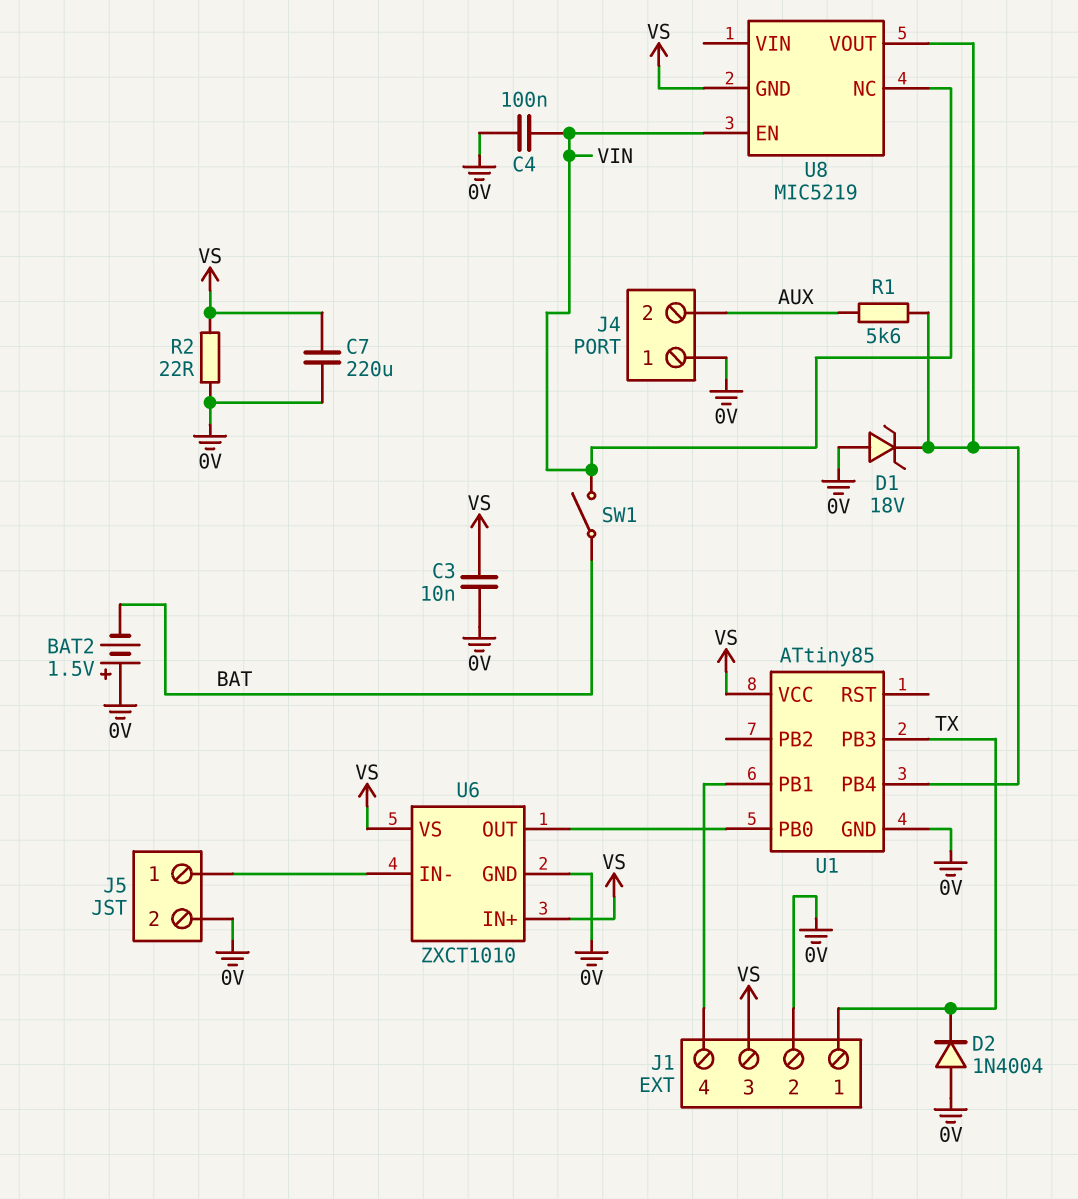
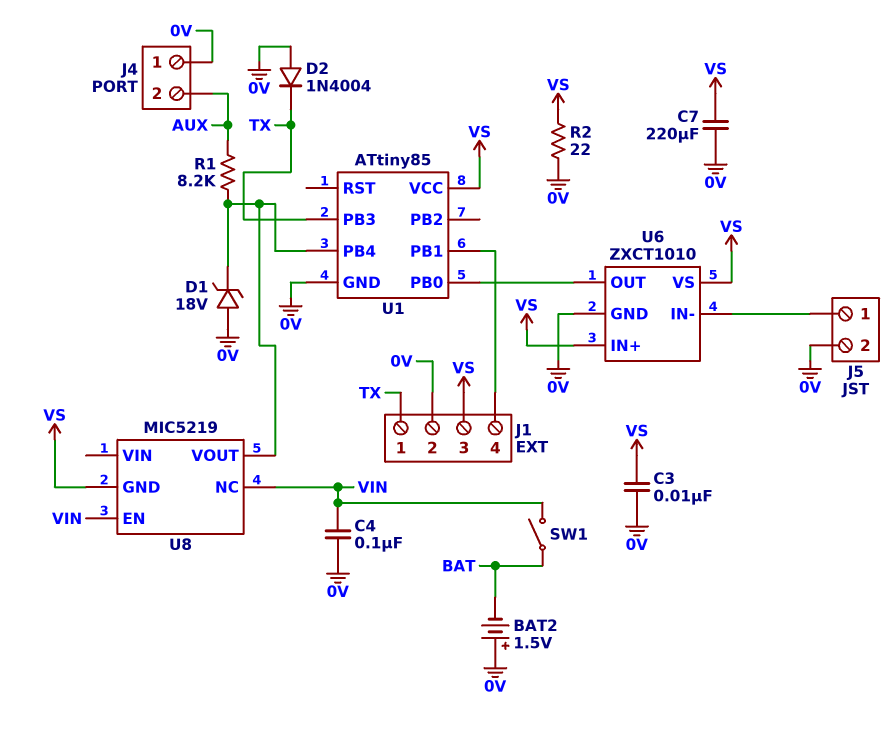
R1: 5.6k (AUX, U1/PB4) -> 8.2k (AUX, U1/PB4)

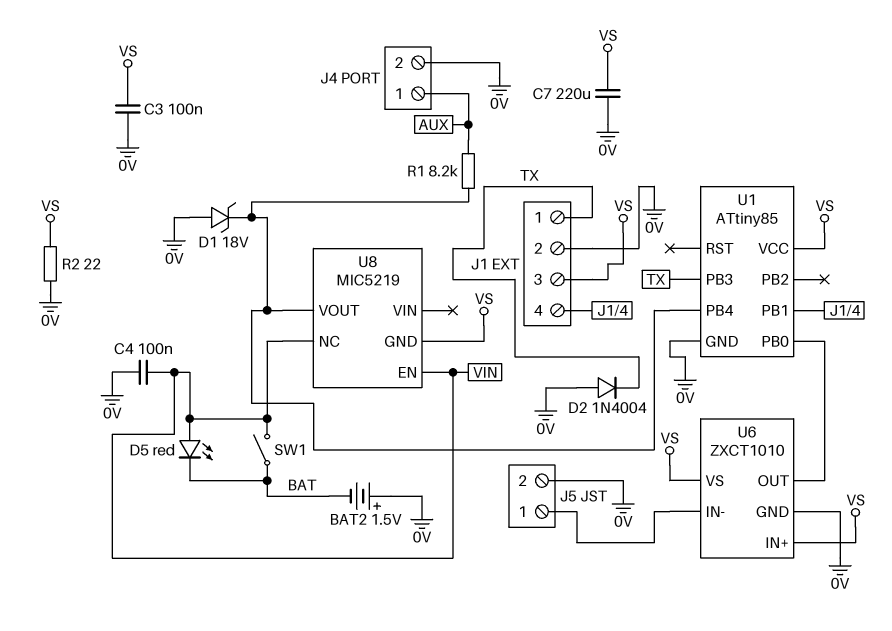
C3: 10nF (0V, VS) -> 100nF (0V, VS)
D5: none -> LED red (A VIN, K BAT)
J4 pin 1: 0V -> AUX
J4 pin 2: AUX -> 0V

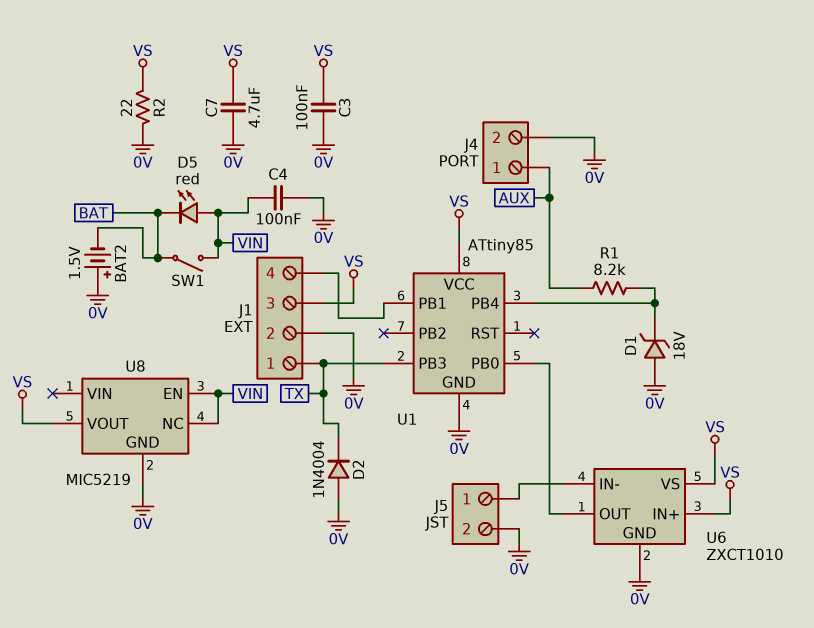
C7: 220uF (0V, VS) -> 4.7uF (0V, VS)
U8 pin GND: VS -> 0V
U8 pin VOUT: U1/PB4 -> VS

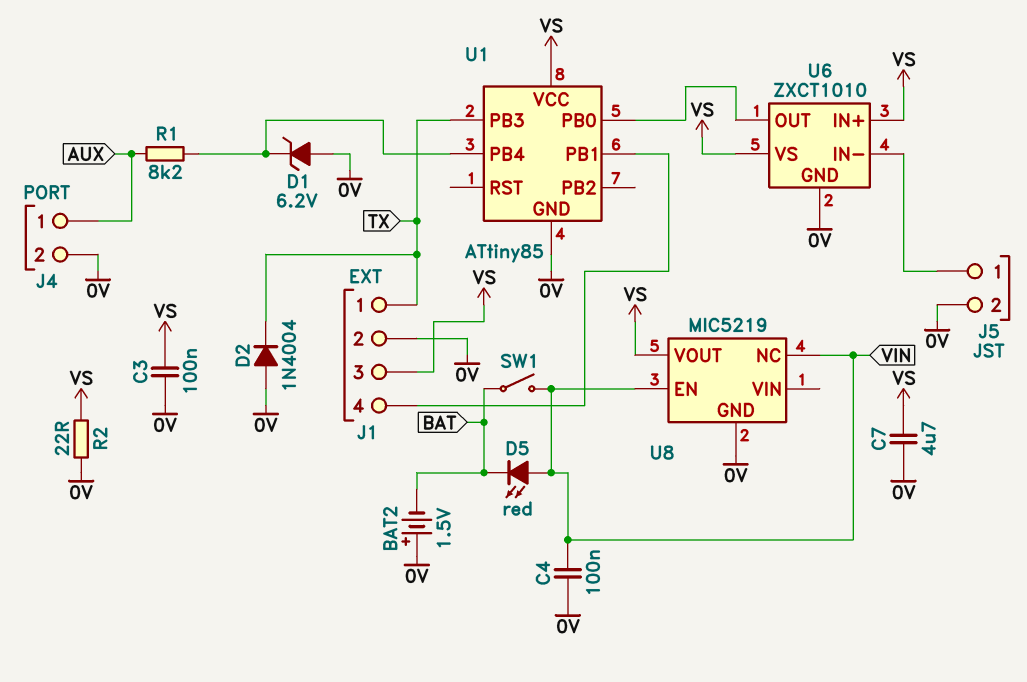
D1: zener 18V (A 0V, K U1/PB4) -> zener 6.2V (A 0V, K U1/PB4)

